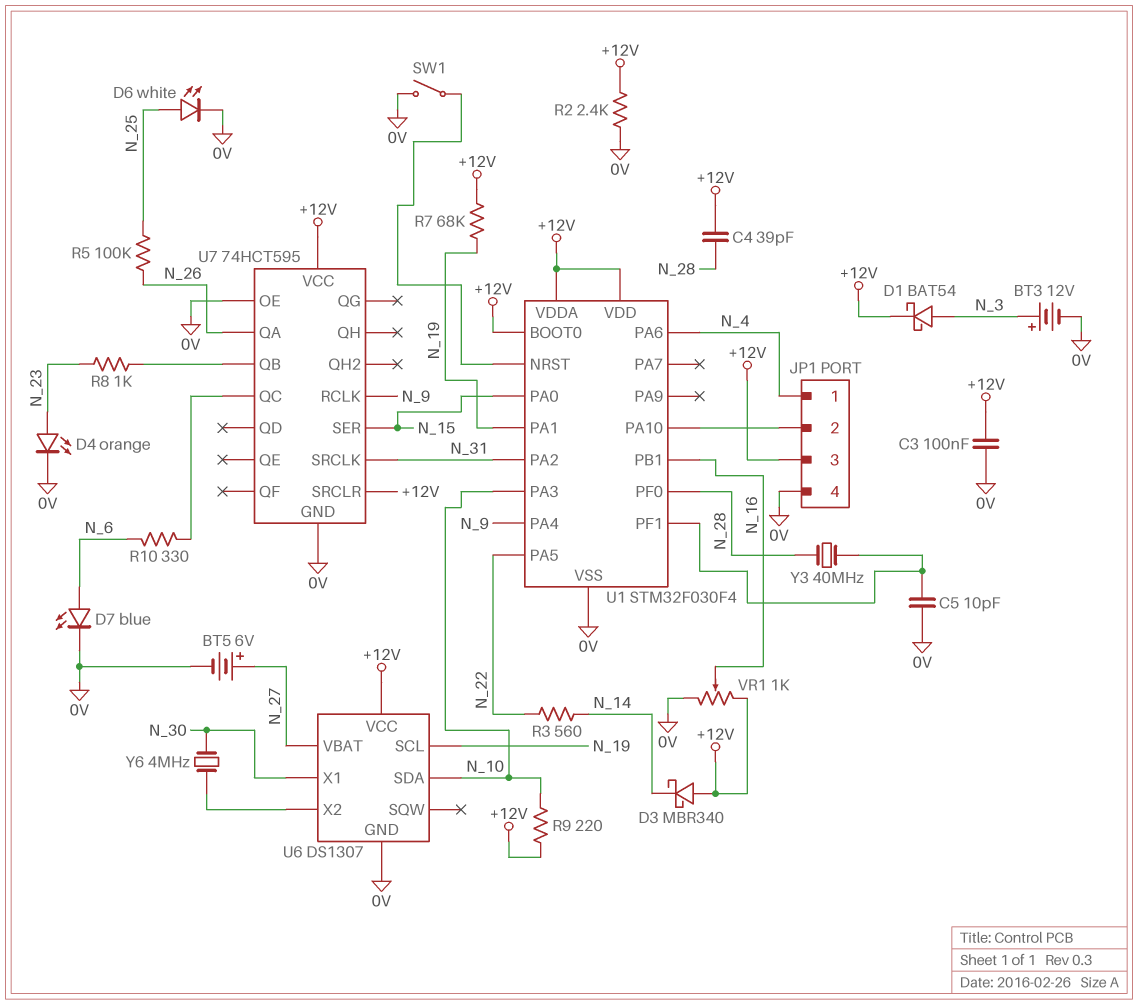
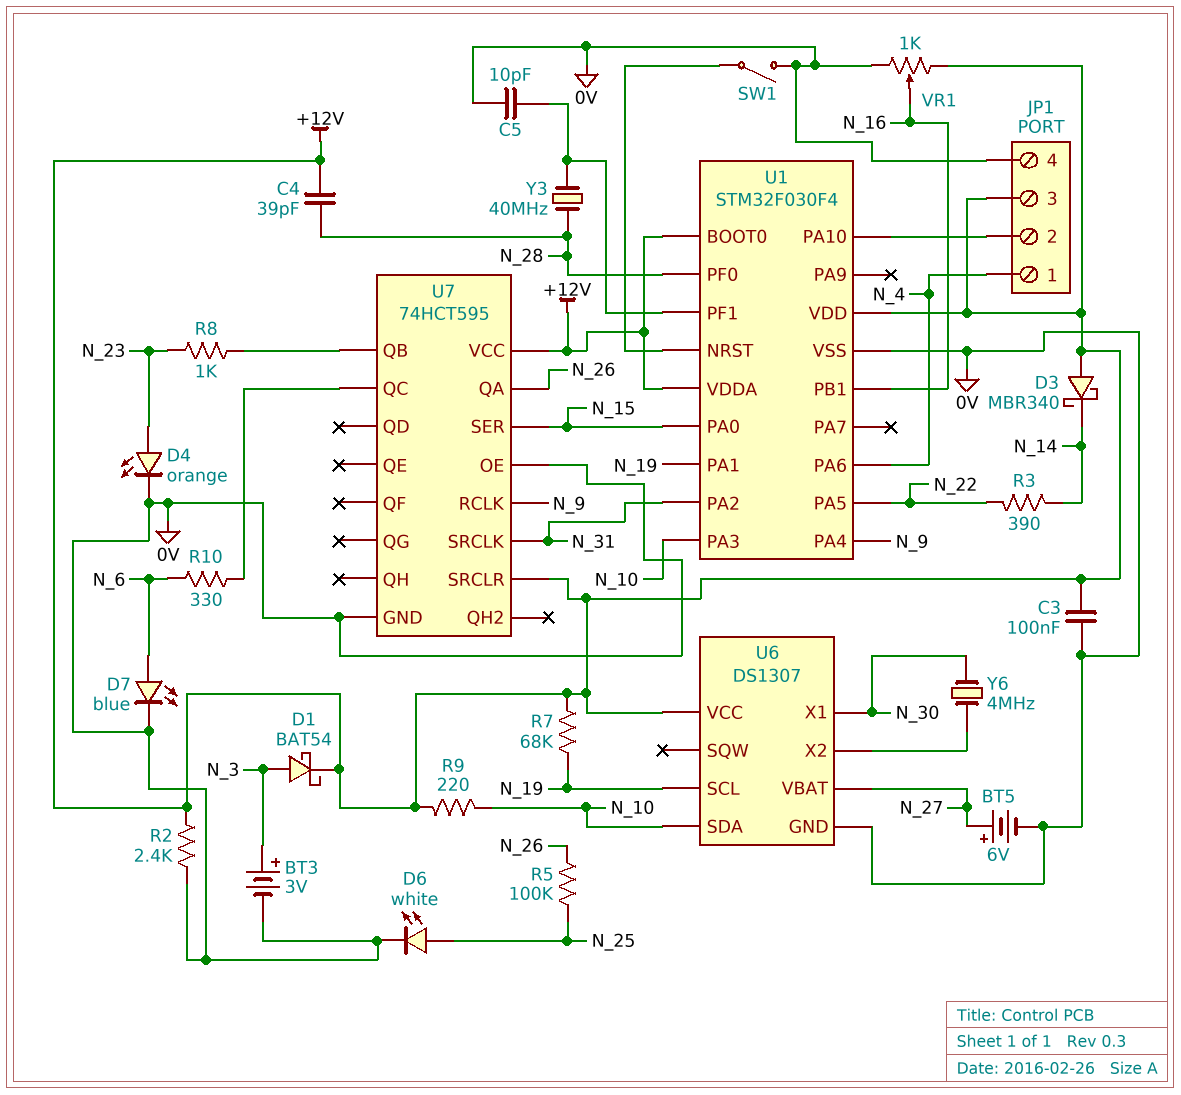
BT3: 12V (plus N_3, minus 0V) -> 3V (plus N_3, minus 0V)
R3: 560 (N_14, N_22) -> 390 (N_14, N_22)

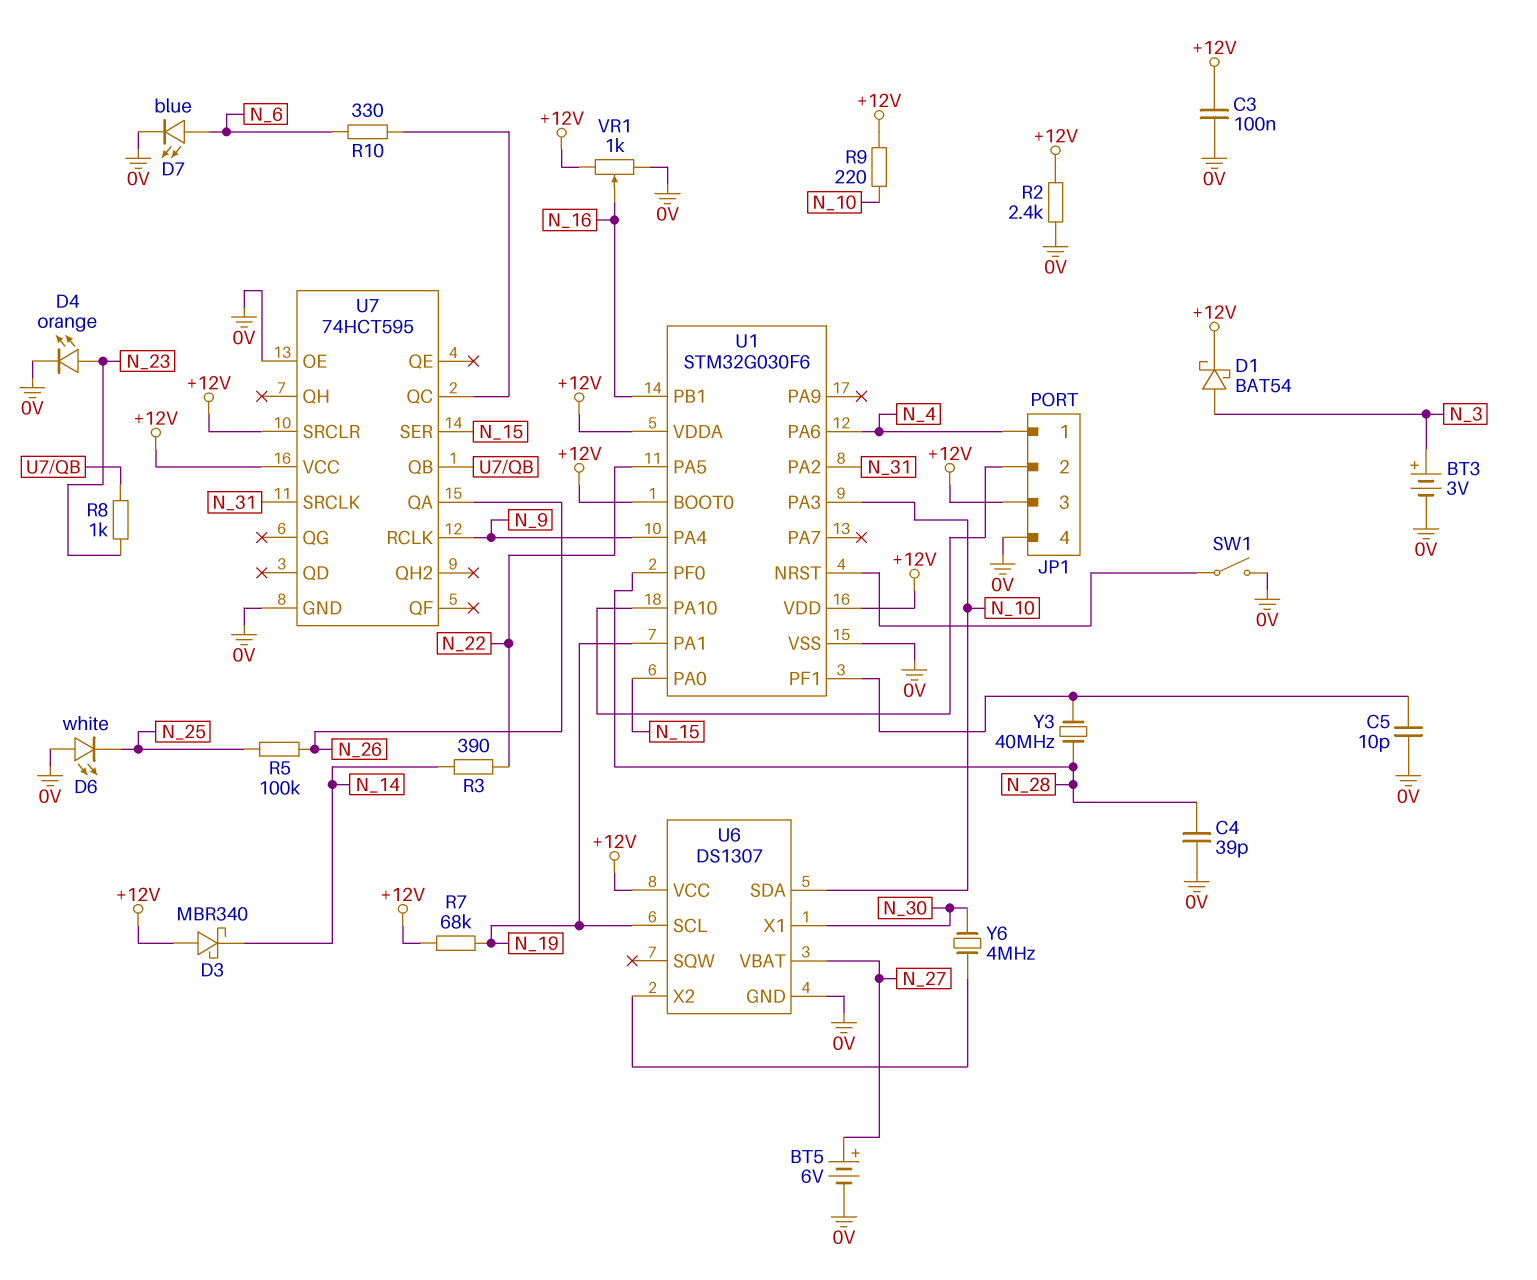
C4: 39pF (+12V, N_28) -> 39pF (0V, N_28)
D6: LED white (A N_25, K 0V) -> LED white (A 0V, K N_25)
U1: STM32F030F4 -> STM32G030F6

